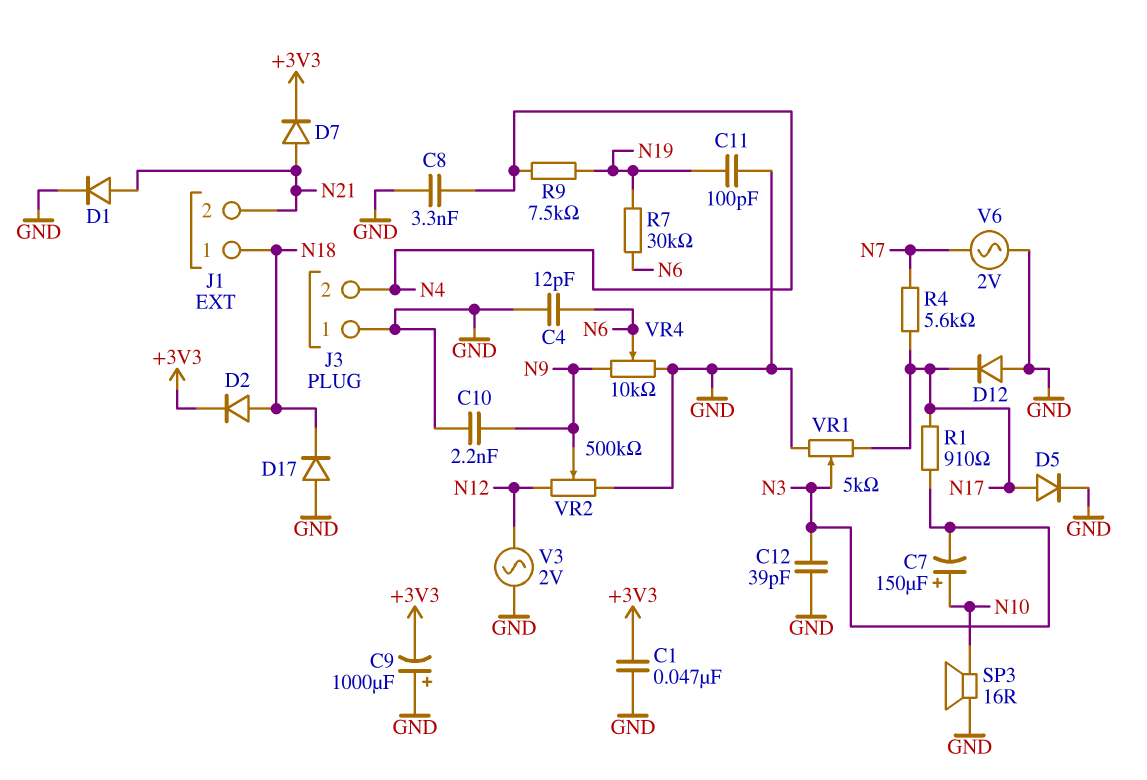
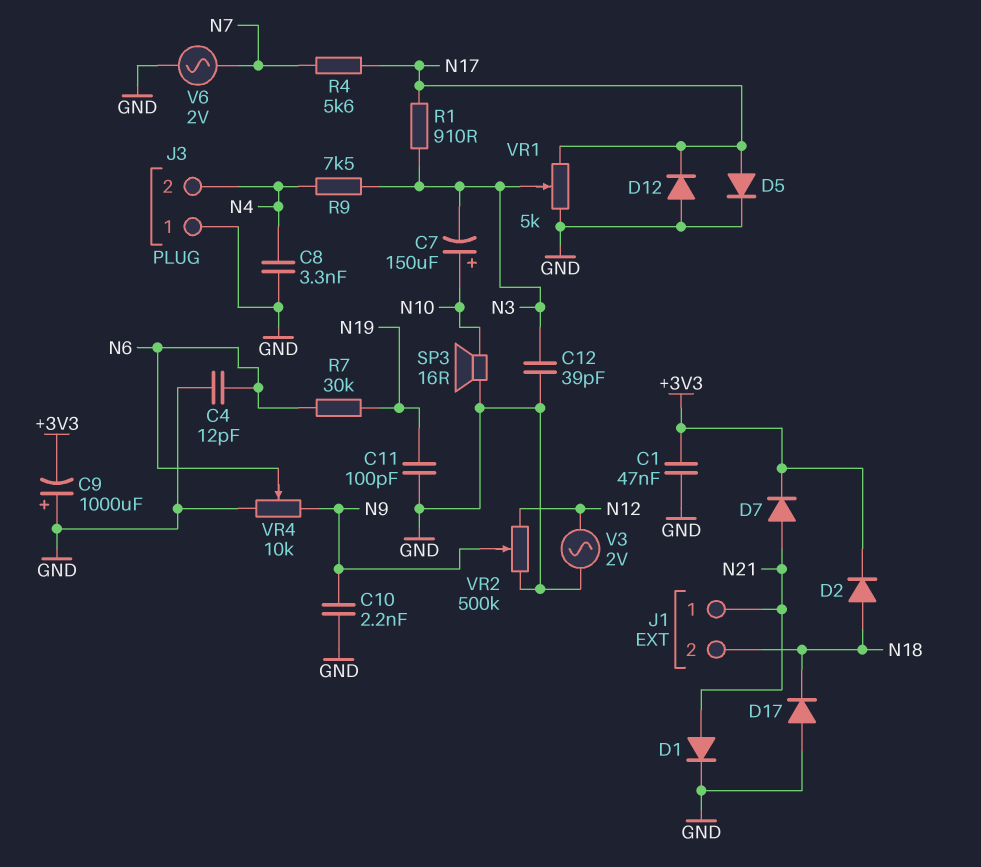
J1 pin 1: N18 -> N21
J1 pin 2: N21 -> N18
R9: 7.5k (N4, N19) -> 7.5k (N3, N4)

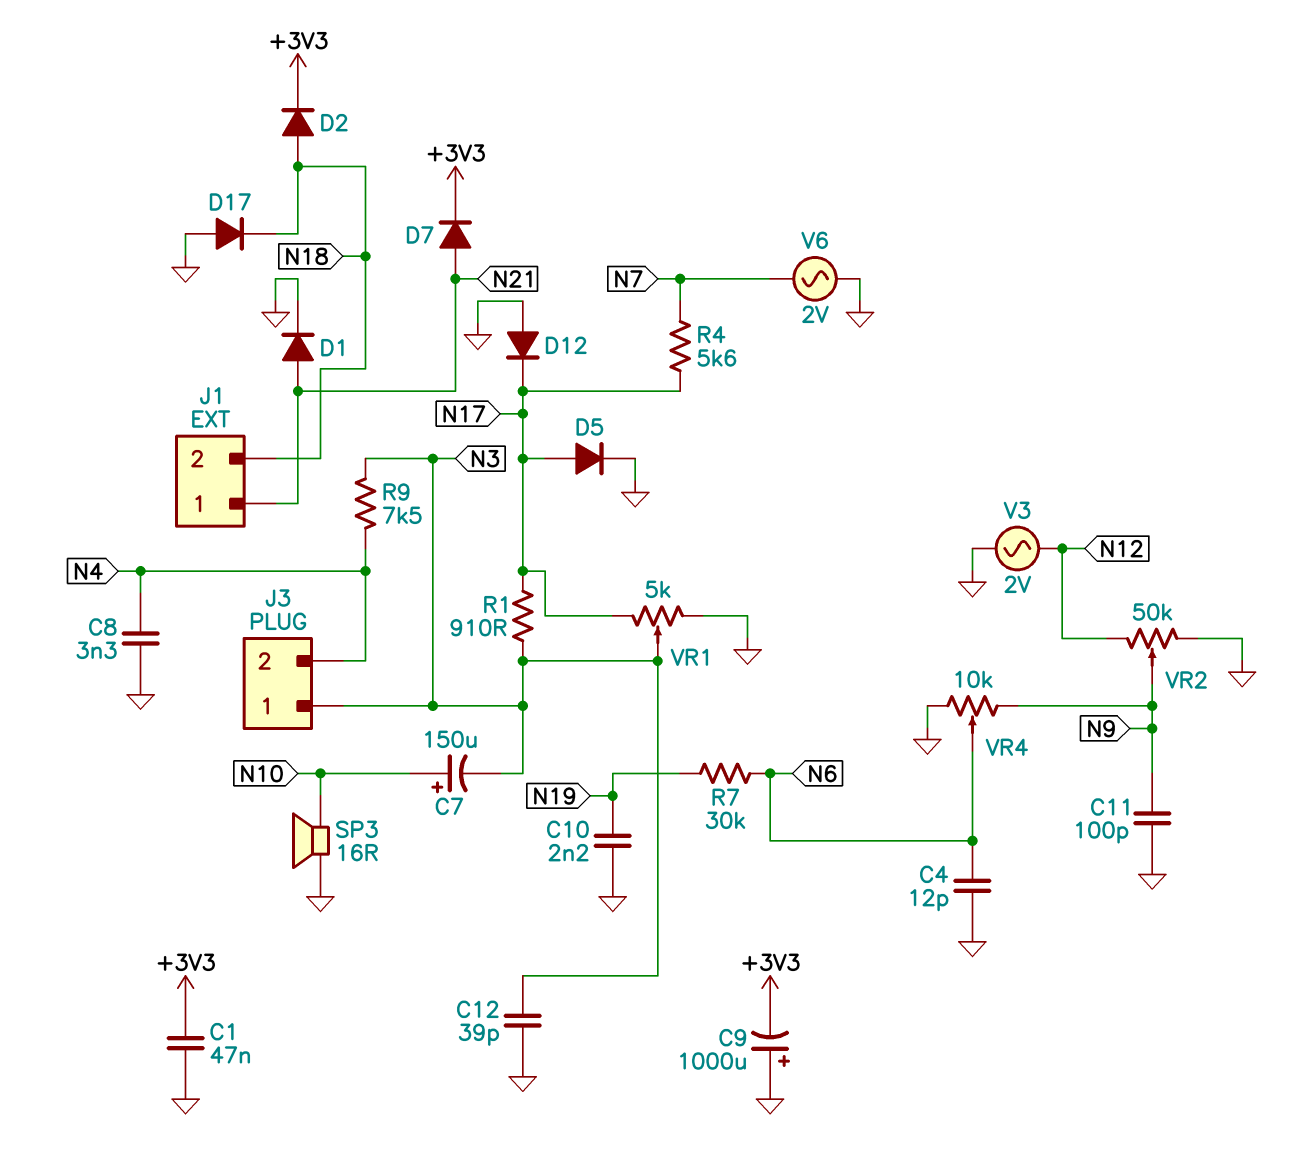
C10: 2.2nF (GND, N9) -> 2.2nF (GND, N19)
C11: 100pF (GND, N19) -> 100pF (GND, N9)
J3 pin 1: GND -> N3
VR2: 500k (GND, N12, wiper N9) -> 50k (GND, N12, wiper N9)

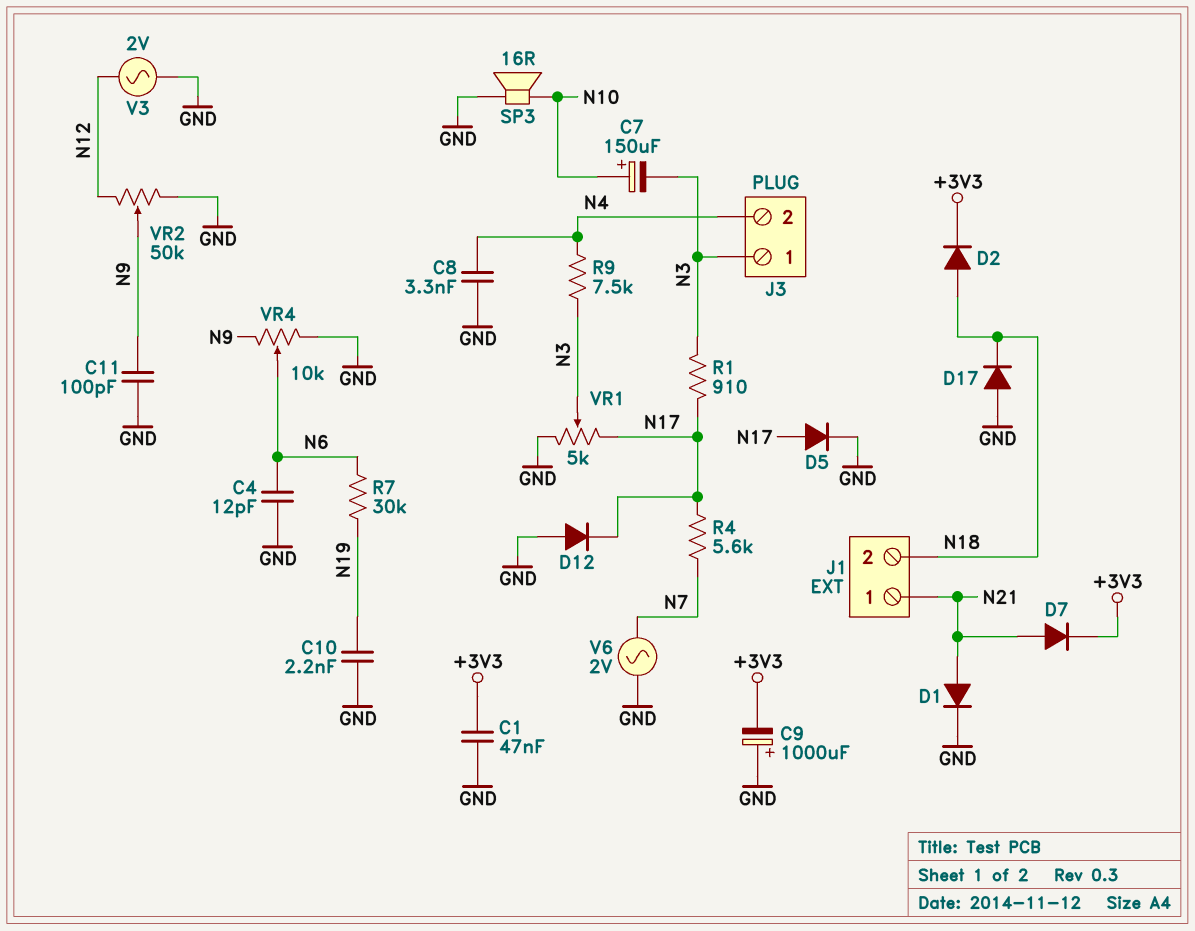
C12: 39pF (GND, N3) -> none

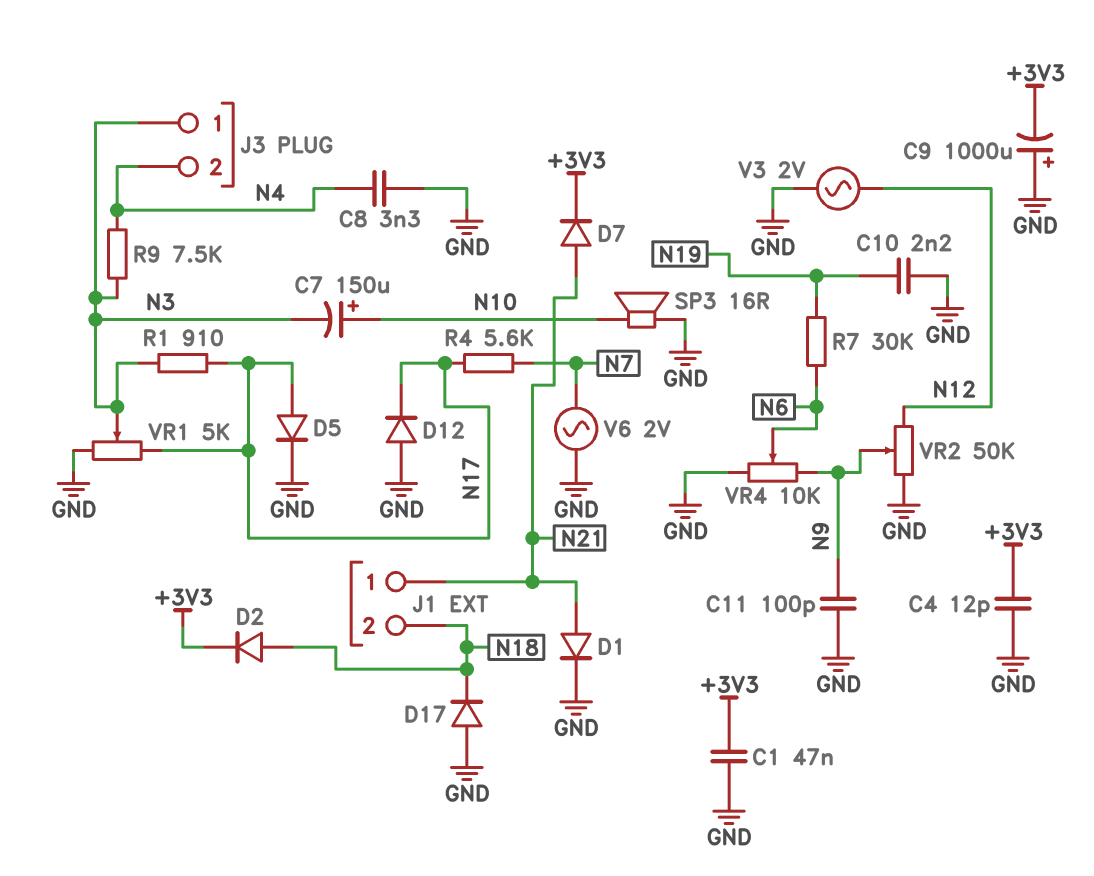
C4: 12pF (GND, N6) -> 12pF (+3V3, GND)

